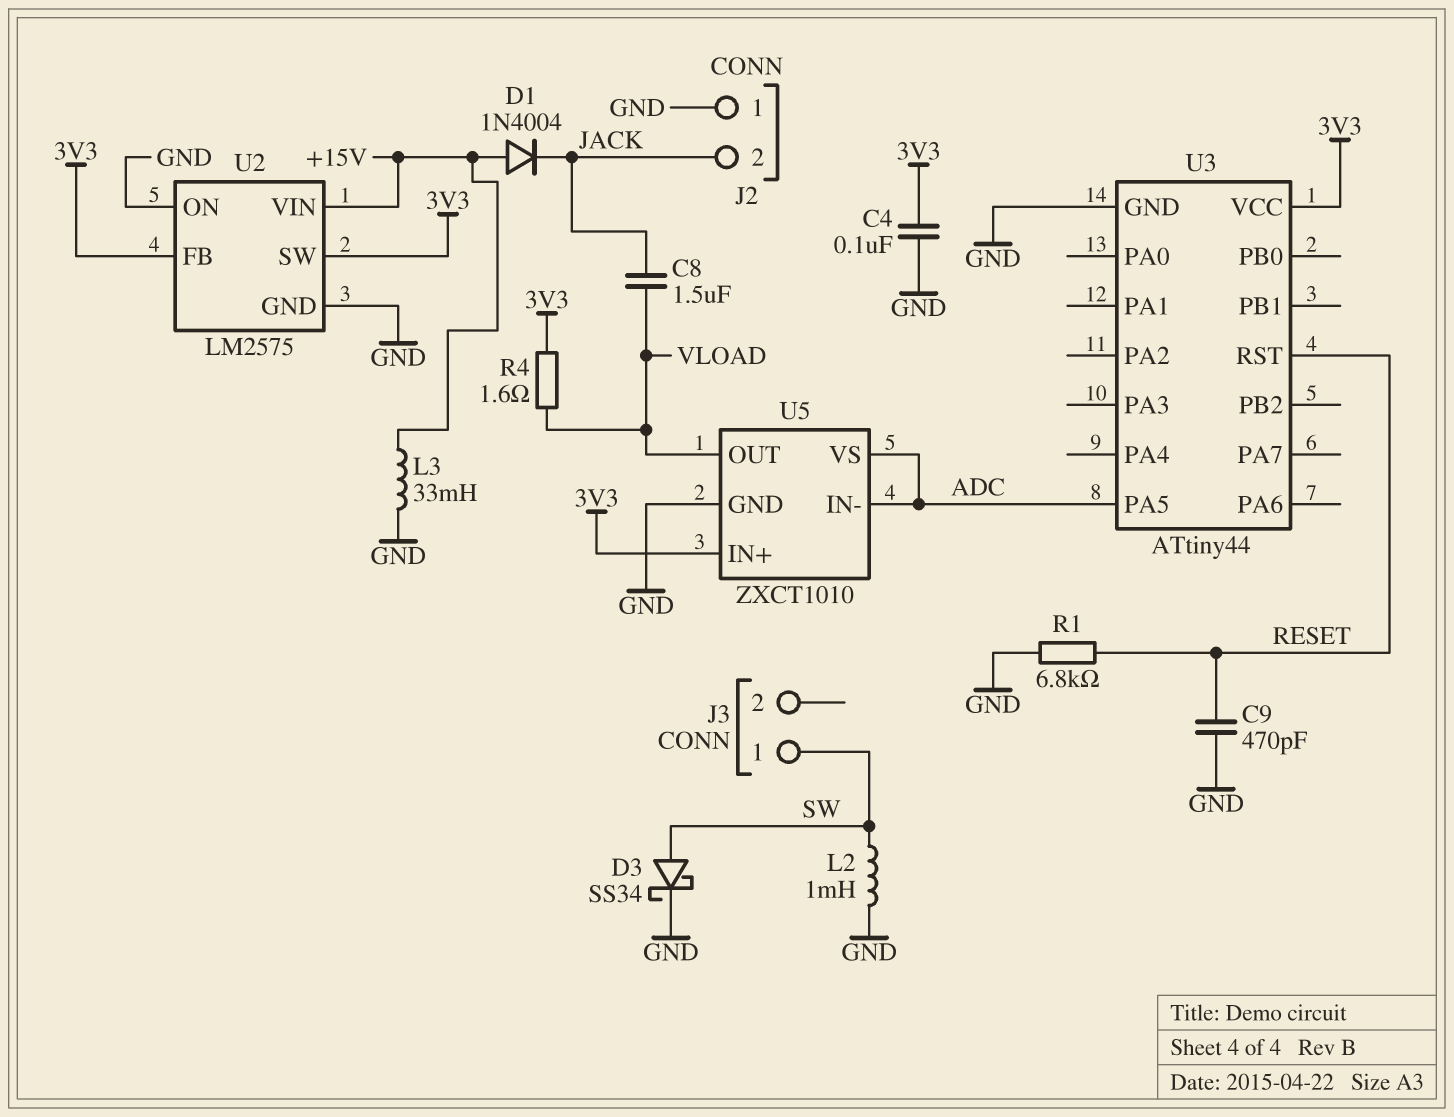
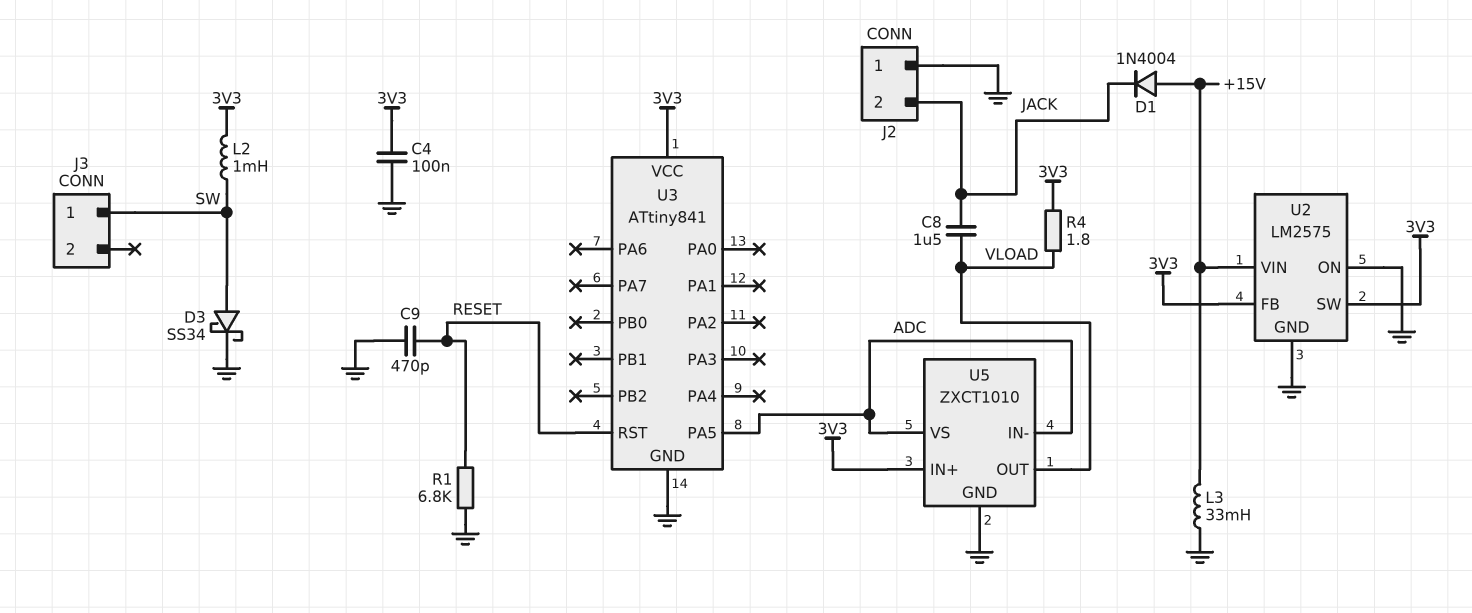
L2: 1mH (GND, SW) -> 1mH (3V3, SW)
R4: 1.6 (3V3, VLOAD) -> 1.8 (3V3, VLOAD)
U3: ATtiny44 -> ATtiny841

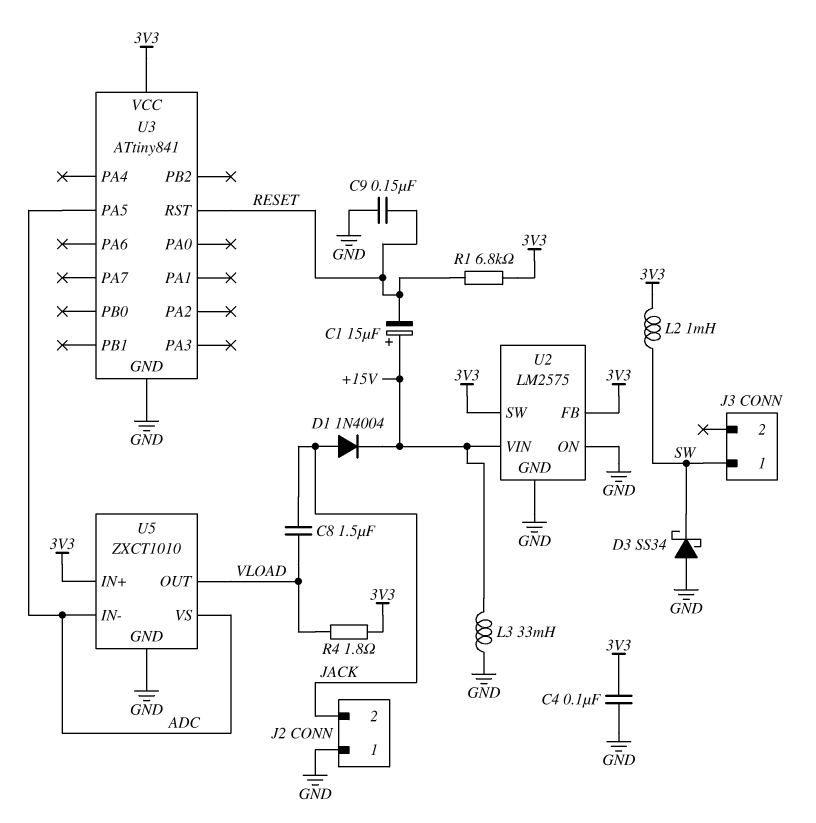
C1: none -> 15uF (plus +15V, minus RESET)
C9: 470pF (GND, RESET) -> 150nF (GND, RESET)
D1: diode 1N4004 (A +15V, K JACK) -> diode 1N4004 (A JACK, K +15V)
D3: schottky SS34 (A SW, K GND) -> schottky SS34 (A GND, K SW)
R1: 6.8k (GND, RESET) -> 6.8k (3V3, RESET)

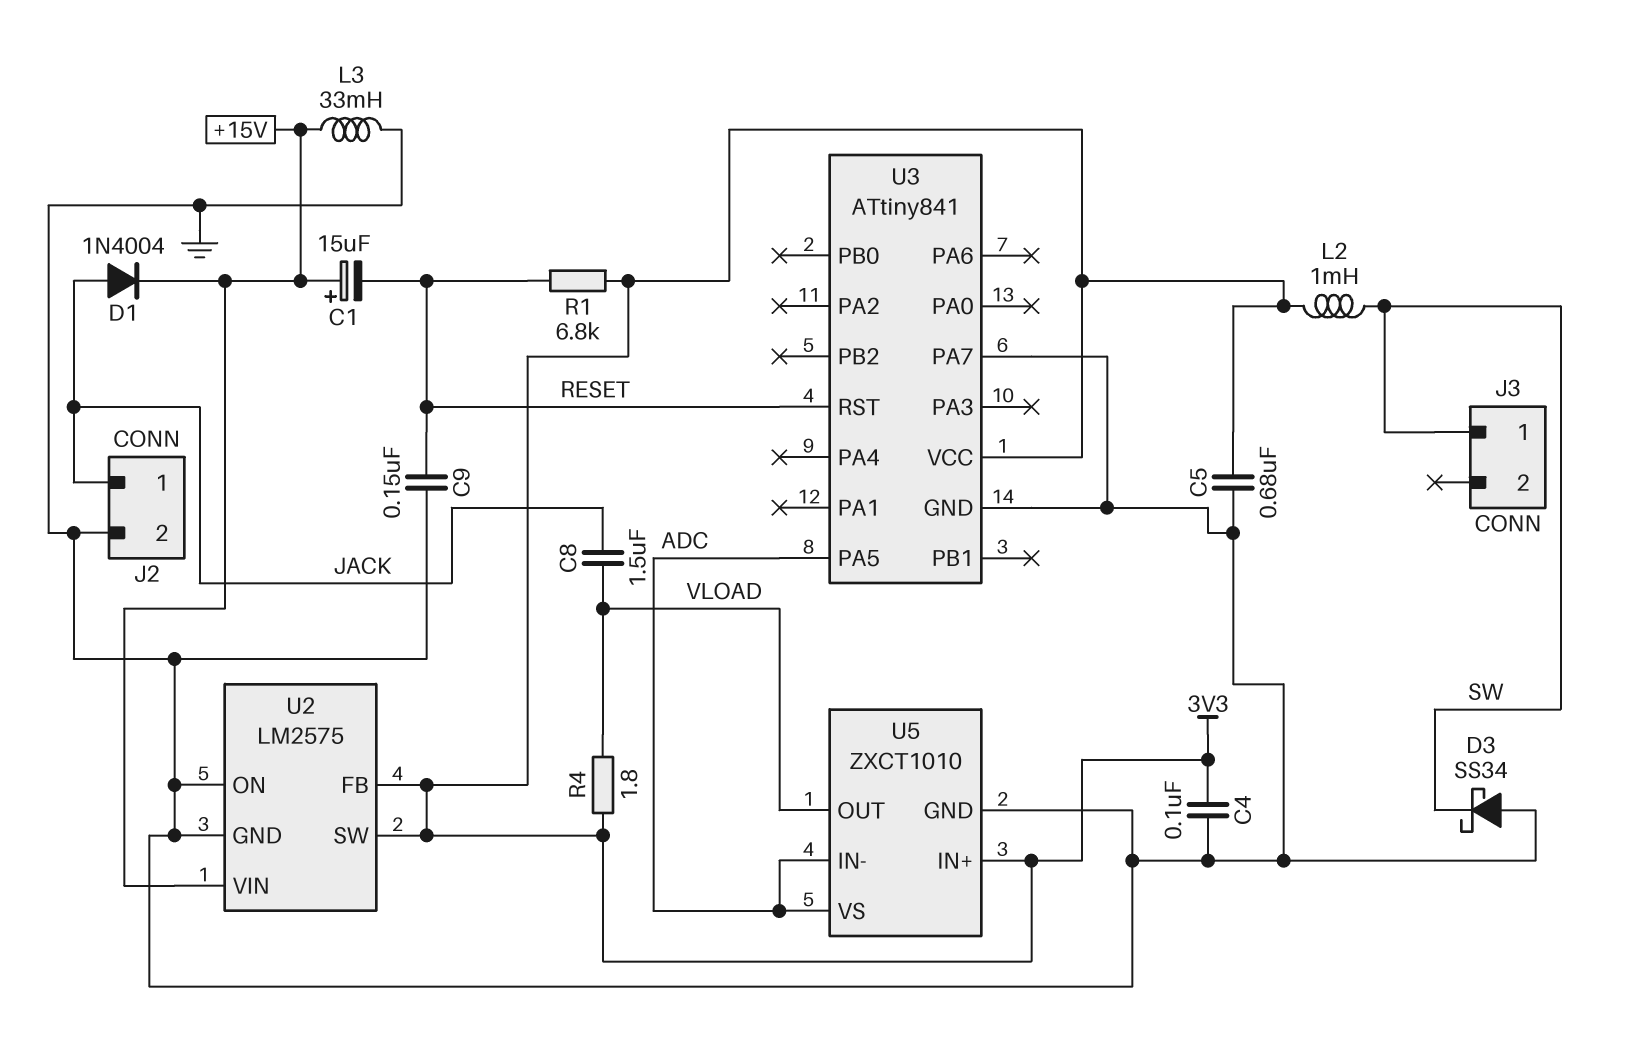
C5: none -> 680nF (3V3, GND)
J2 pin 1: GND -> JACK
J2 pin 2: JACK -> GND
U3 pin PA7: none -> GND

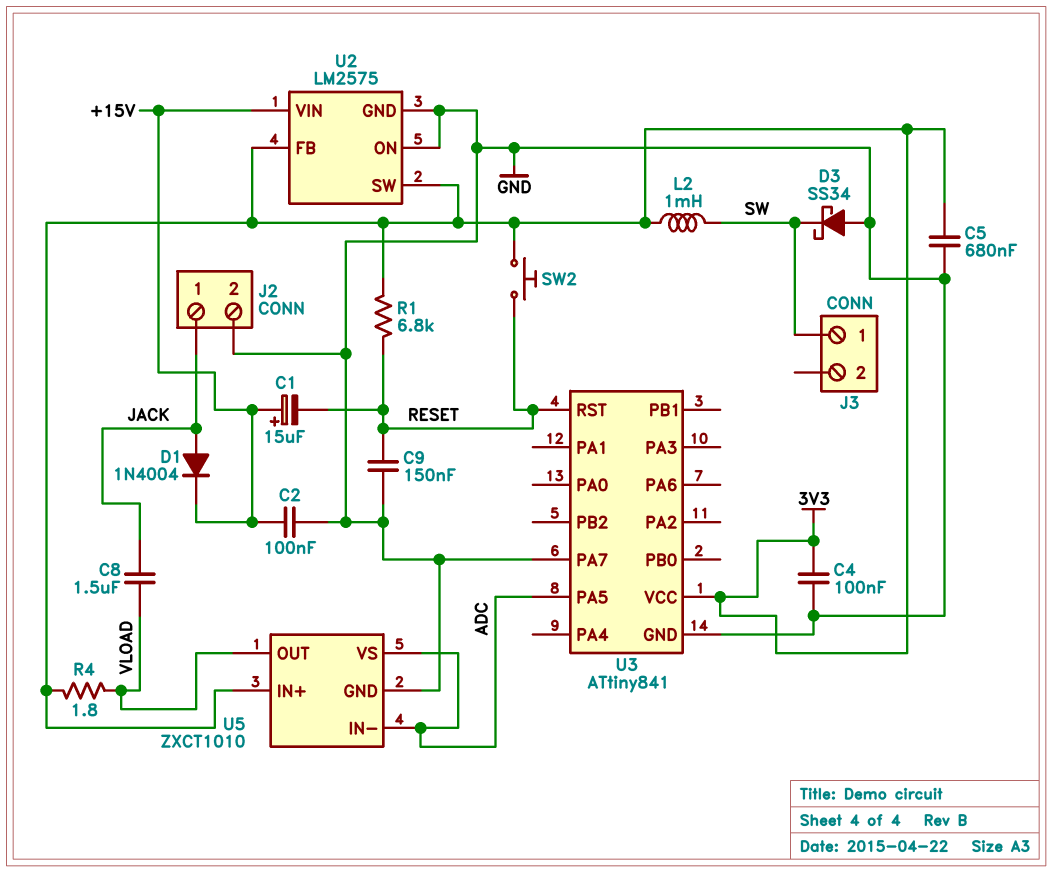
C2: none -> 100nF (+15V, GND)
L3: 33mH (+15V, GND) -> none
SW2: none -> button (3V3, RESET)

